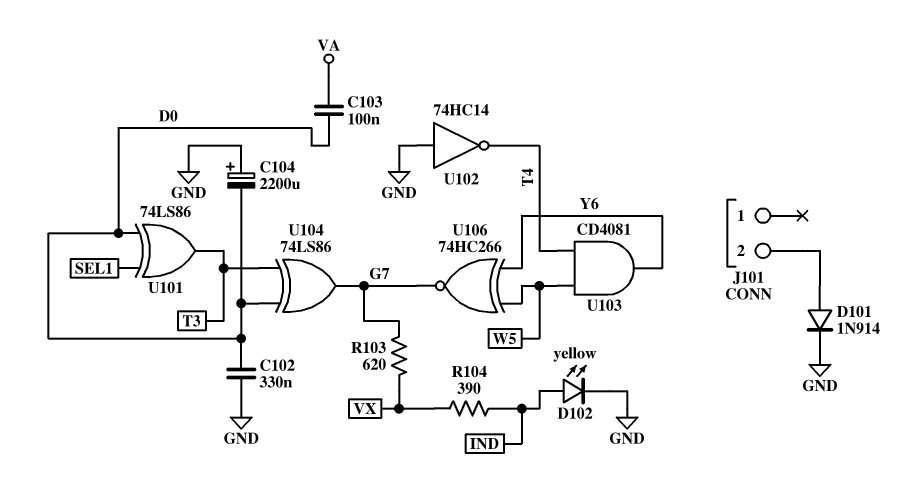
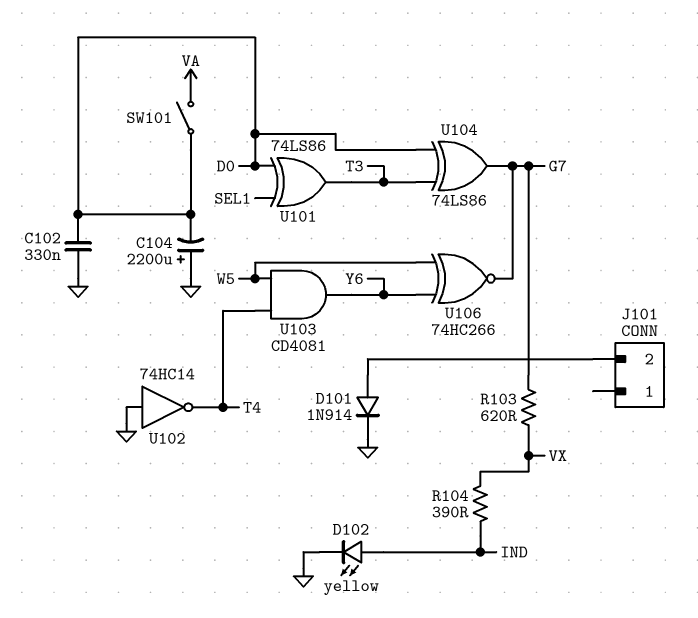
C103: 100nF (D0, VA) -> none
SW101: none -> switch (D0, VA)

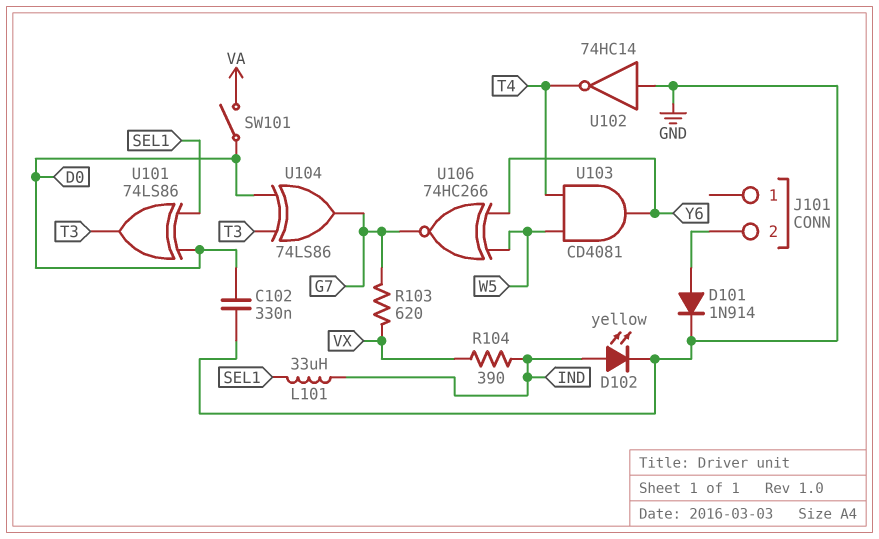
C104: 2200uF (plus GND, minus D0) -> none
L101: none -> 33uH (IND, SEL1)

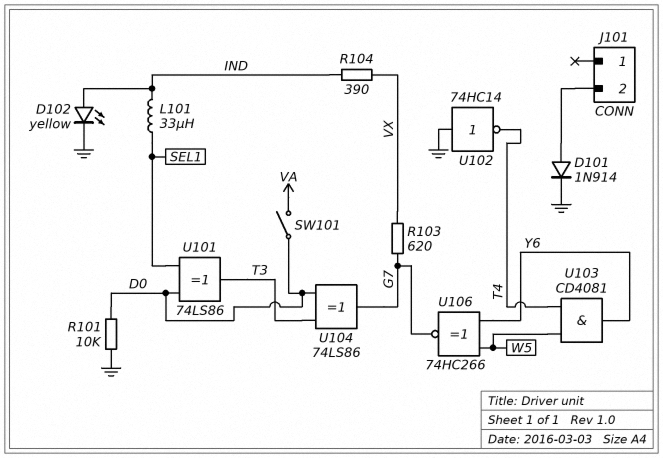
C102: 330nF (D0, GND) -> none
R101: none -> 10k (D0, GND)

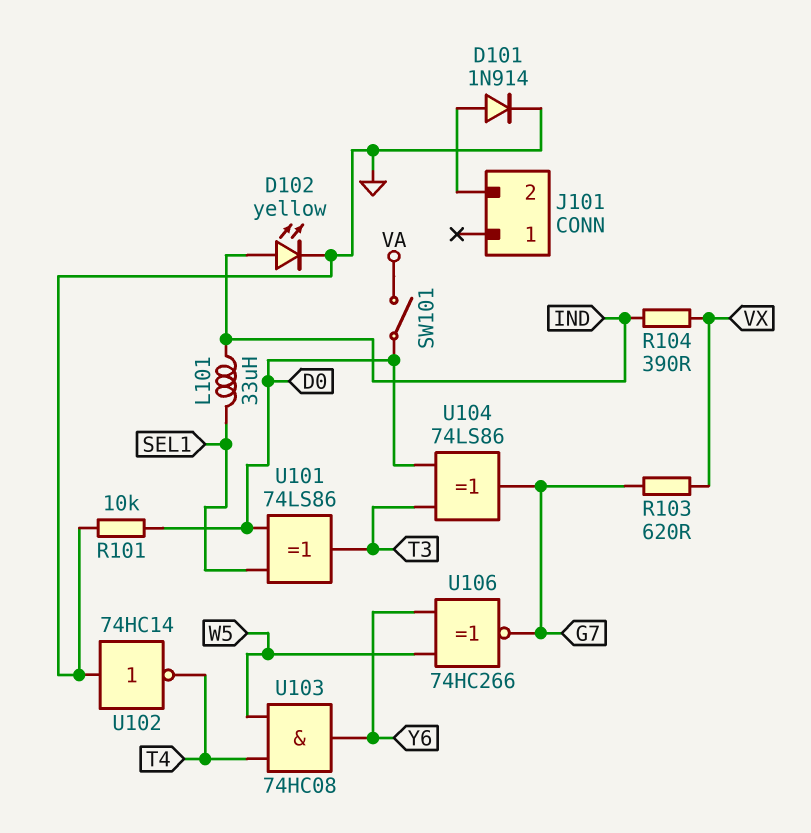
U103: AND CD4081 (in T4, in W5, out Y6) -> AND 74HC08 (in T4, in W5, out Y6)

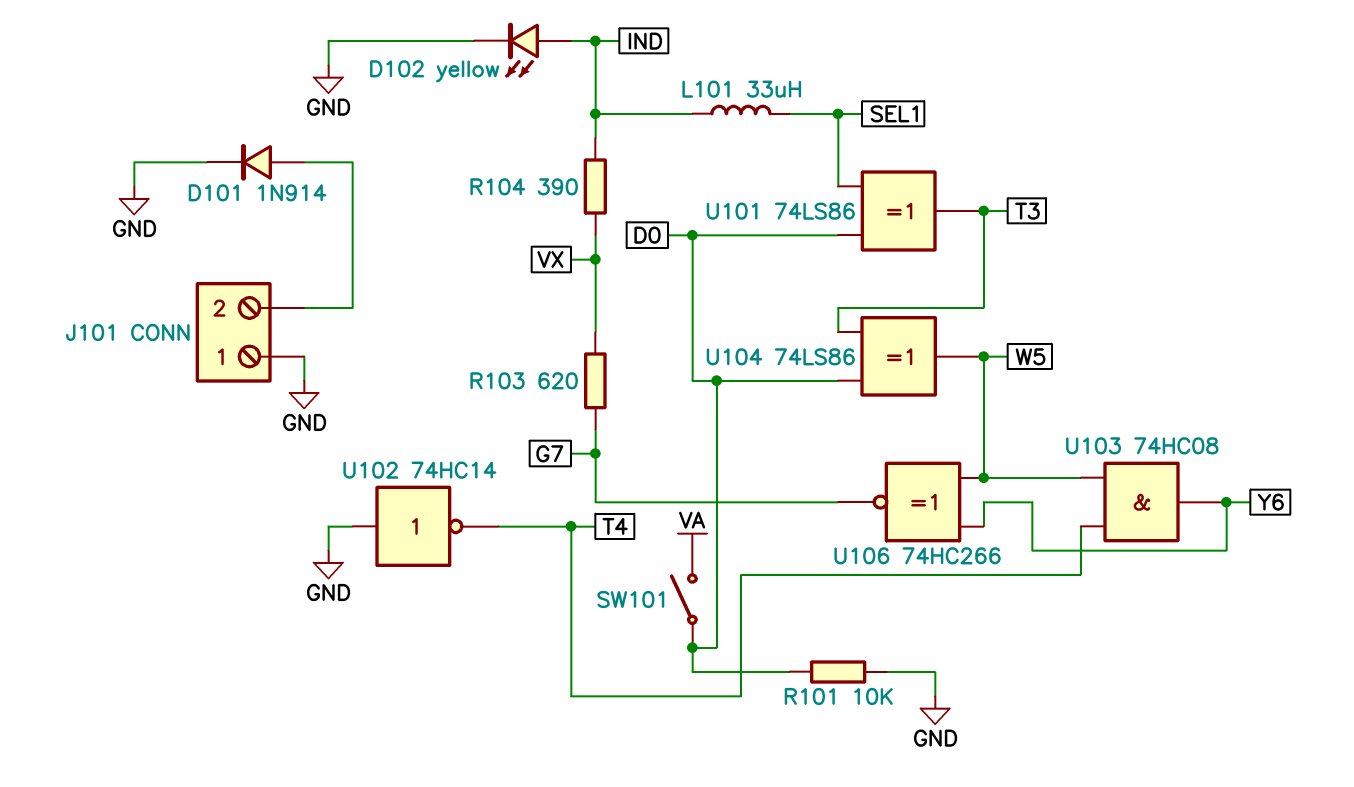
J101 pin 1: none -> GND
U104: XOR 74LS86 (in D0, in T3, out G7) -> XOR 74LS86 (in D0, in T3, out W5)

